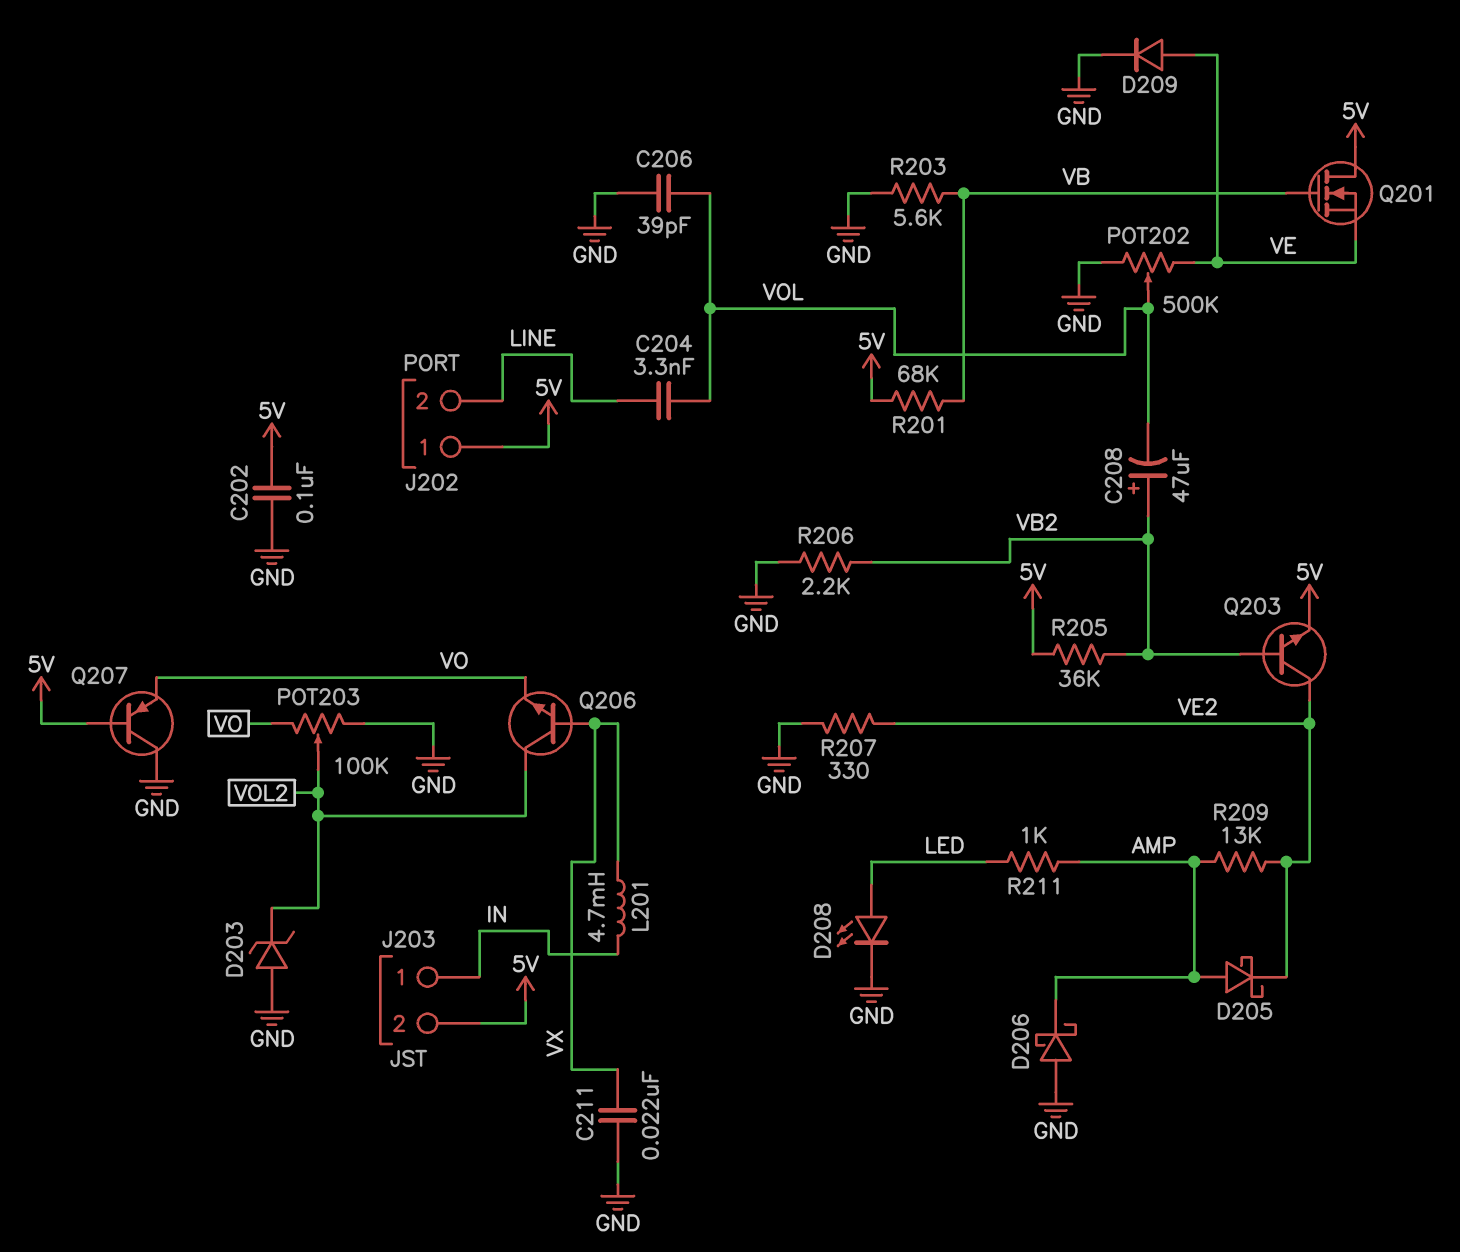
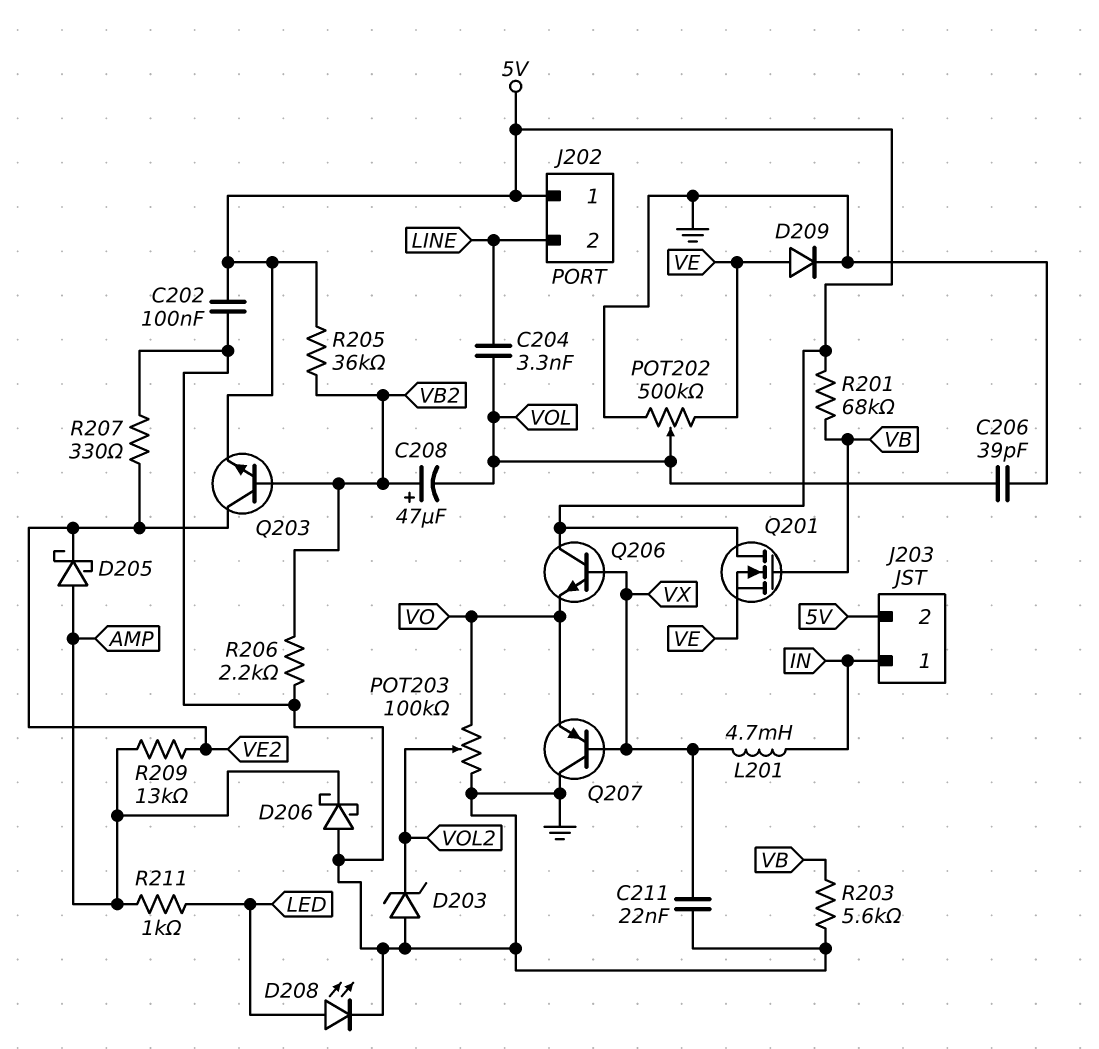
Q206: NPN (B VX, C VOL2, E VO) -> NPN (B VX, C 5V, E VO)
Q207: PNP (B 5V, C GND, E VO) -> PNP (B VX, C GND, E VO)

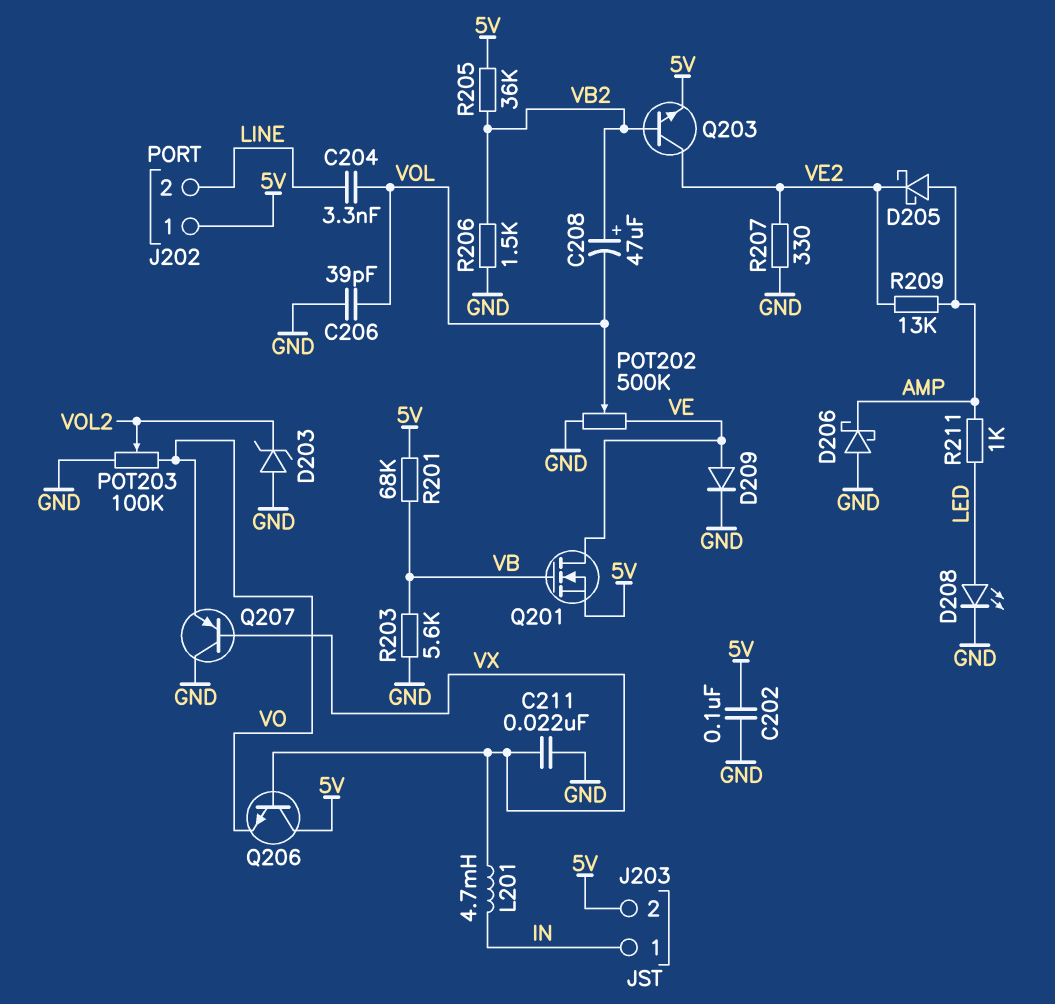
Q201: NMOS (G VB, D 5V, S VE) -> NMOS (G VB, D VE, S 5V)
R206: 2.2k (GND, VB2) -> 1.5k (GND, VB2)

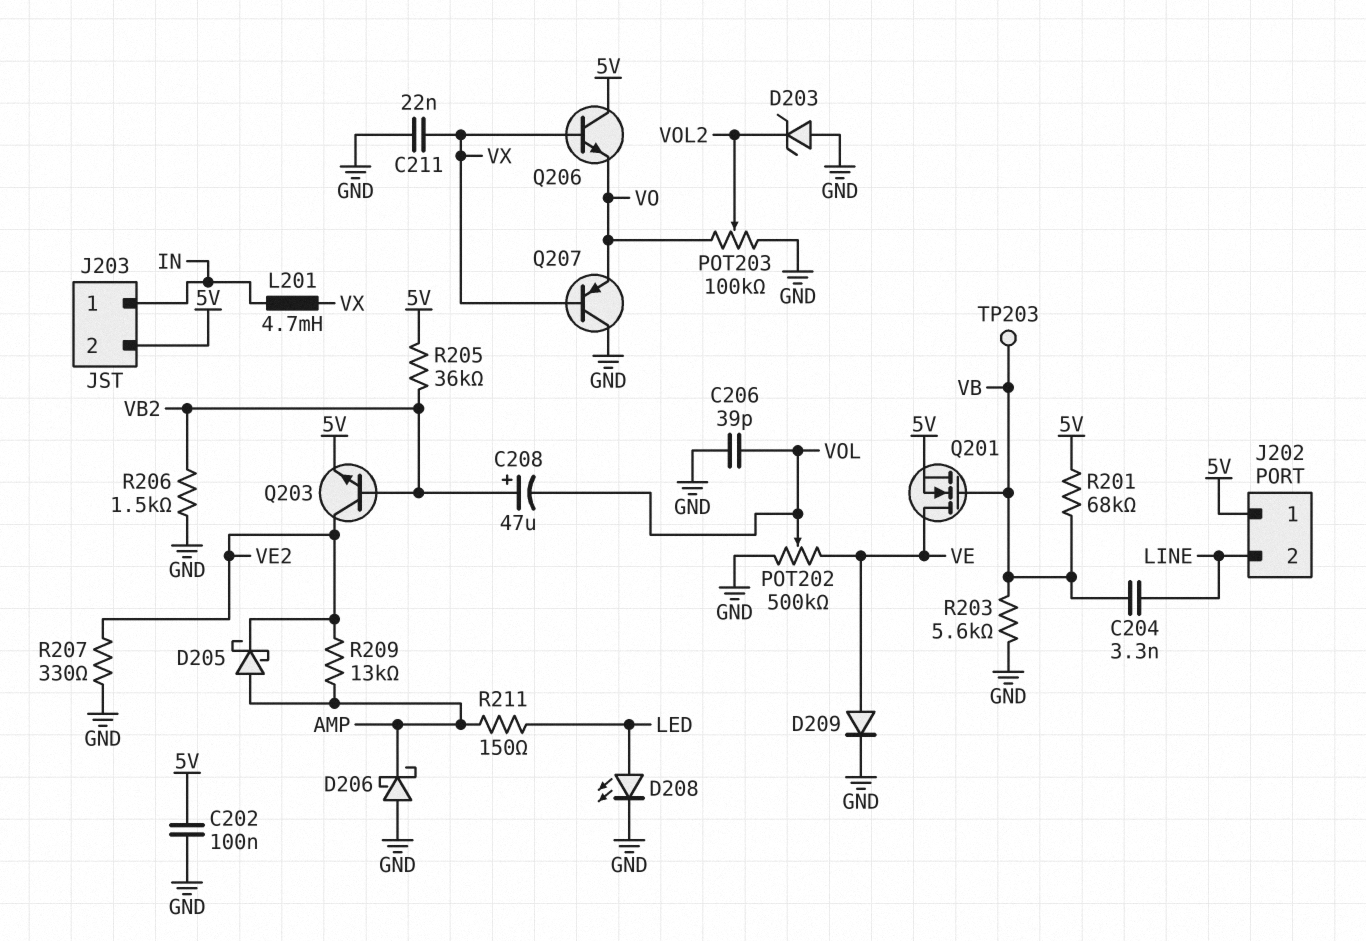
C204: 3.3nF (LINE, VOL) -> 3.3nF (LINE, VB)
R211: 1k (AMP, LED) -> 150 (AMP, LED)
TP203: none -> test point (VB)

